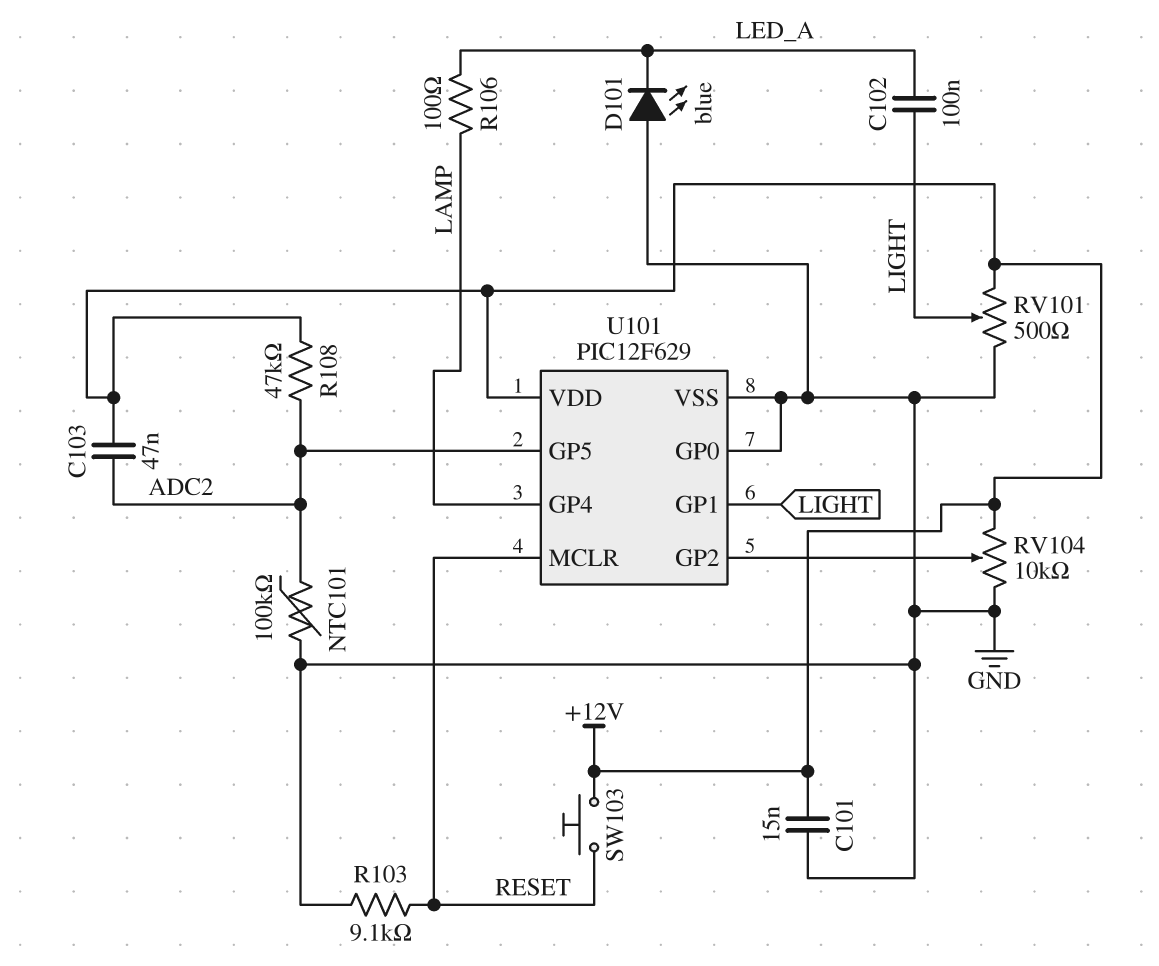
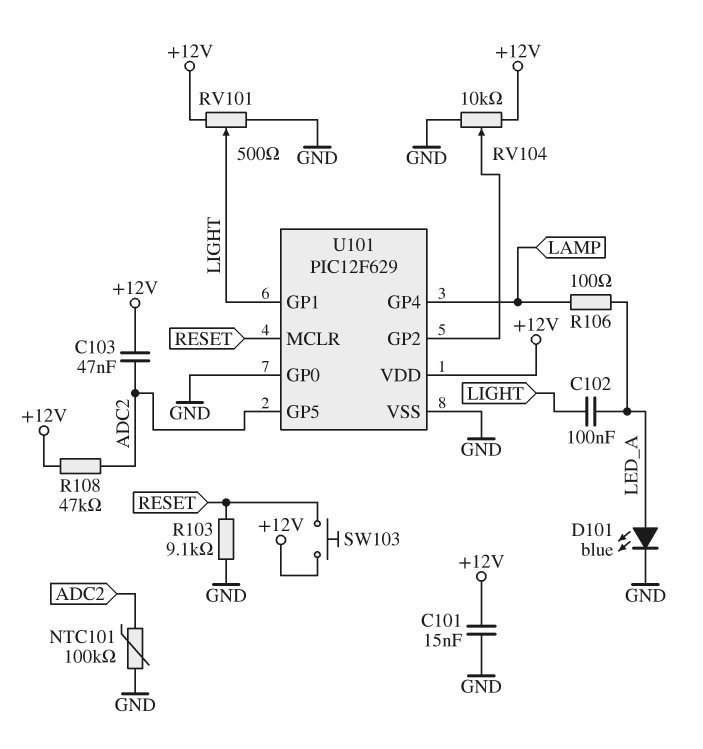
D101: LED blue (A GND, K LED_A) -> LED blue (A LED_A, K GND)

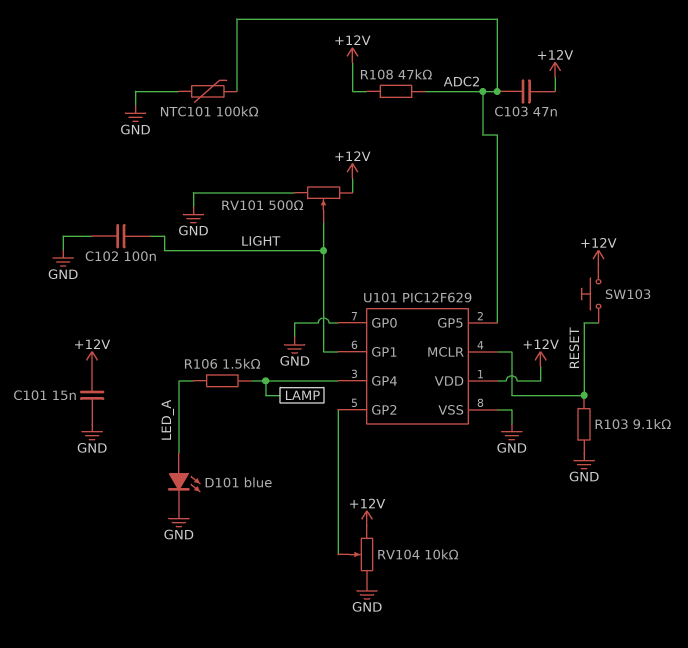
C102: 100nF (LED_A, LIGHT) -> 100nF (GND, LIGHT)
R106: 100 (LAMP, LED_A) -> 1.5k (LAMP, LED_A)

